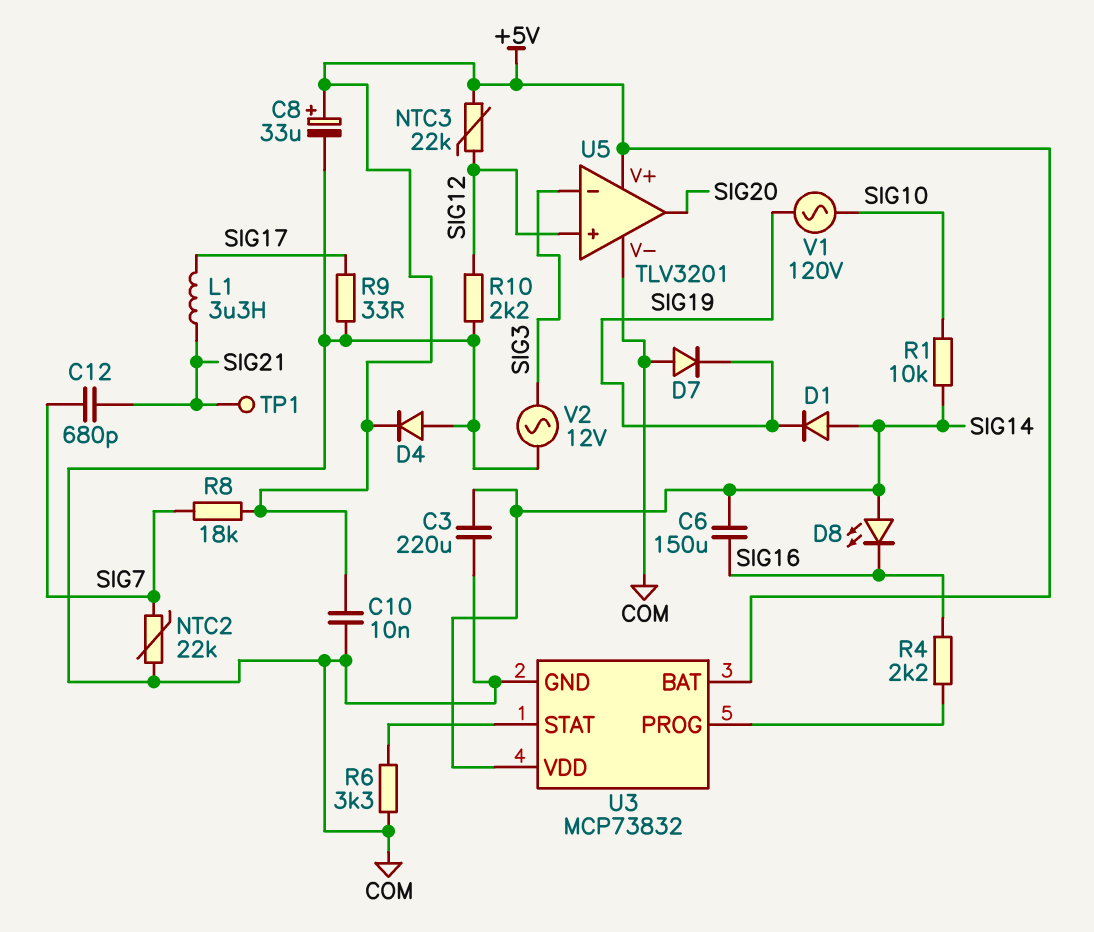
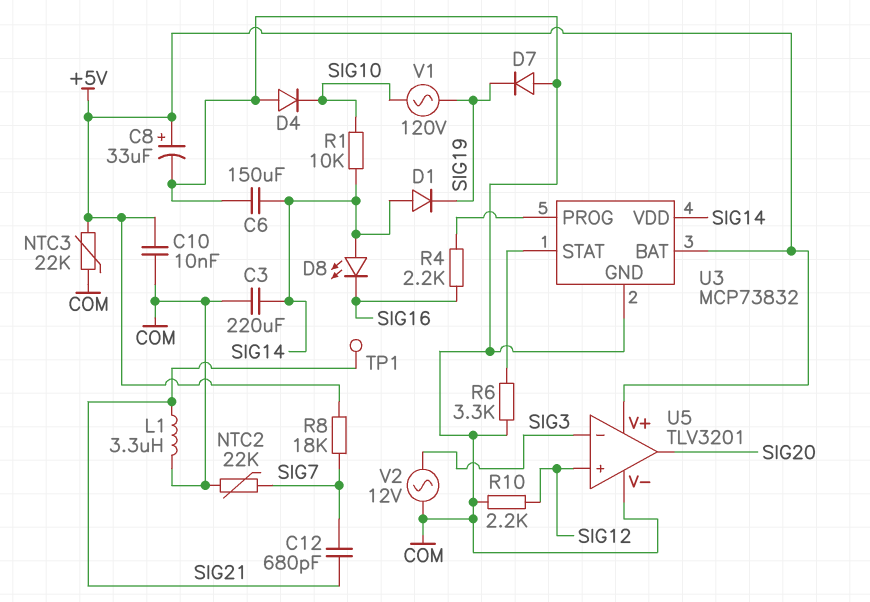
C6: 150uF (SIG14, SIG16) -> 150uF (COM, SIG14)
D4: diode (A COM, K +5V) -> diode (A COM, K SIG10)
L1: 3.3uH (SIG17, SIG21) -> 3.3uH (COM, SIG21)
NTC3: 22k (+5V, SIG12) -> 22k (+5V, COM)
R9: 33 (COM, SIG17) -> none

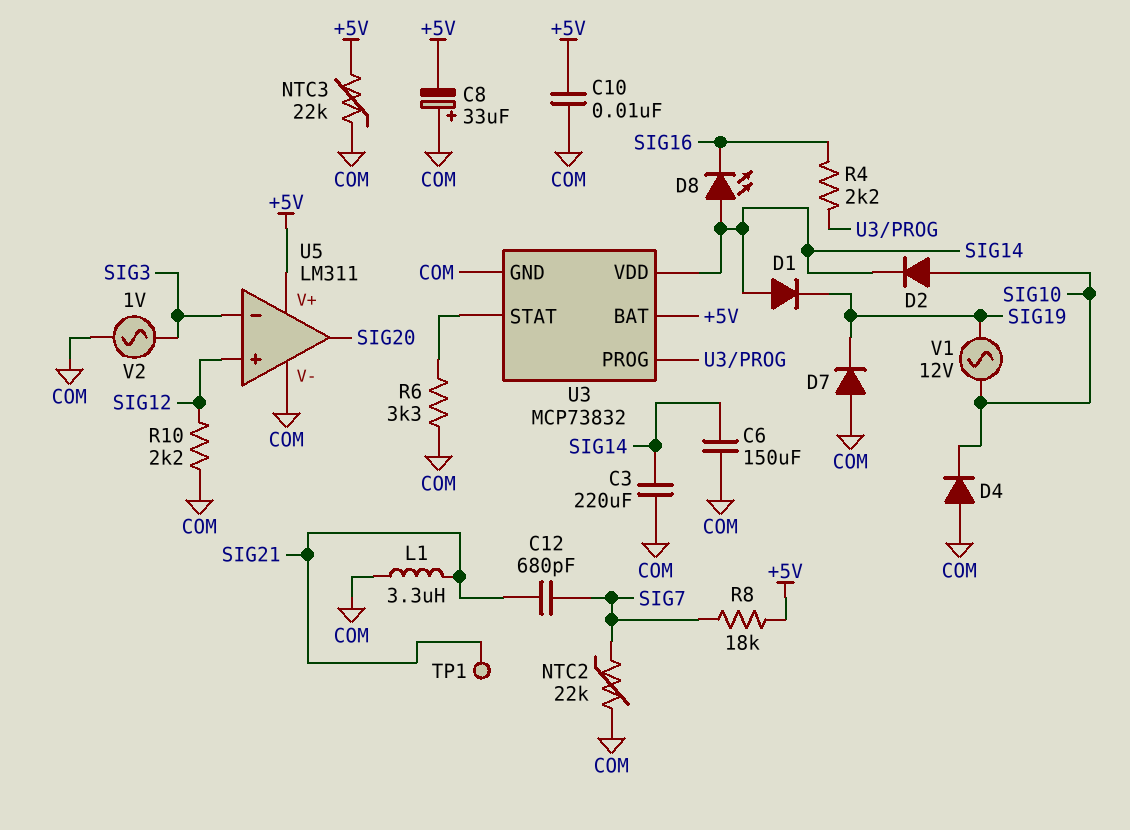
C8: 33uF (plus +5V, minus COM) -> 33uF (plus COM, minus +5V)
D2: none -> diode (A SIG10, K SIG14)
R1: 10k (SIG10, SIG14) -> none
U5: TLV3201 -> LM311
V1: AC 120V (SIG10, SIG19) -> AC 12V (SIG10, SIG19)
V2: AC 12V (COM, SIG3) -> AC 1V (COM, SIG3)

